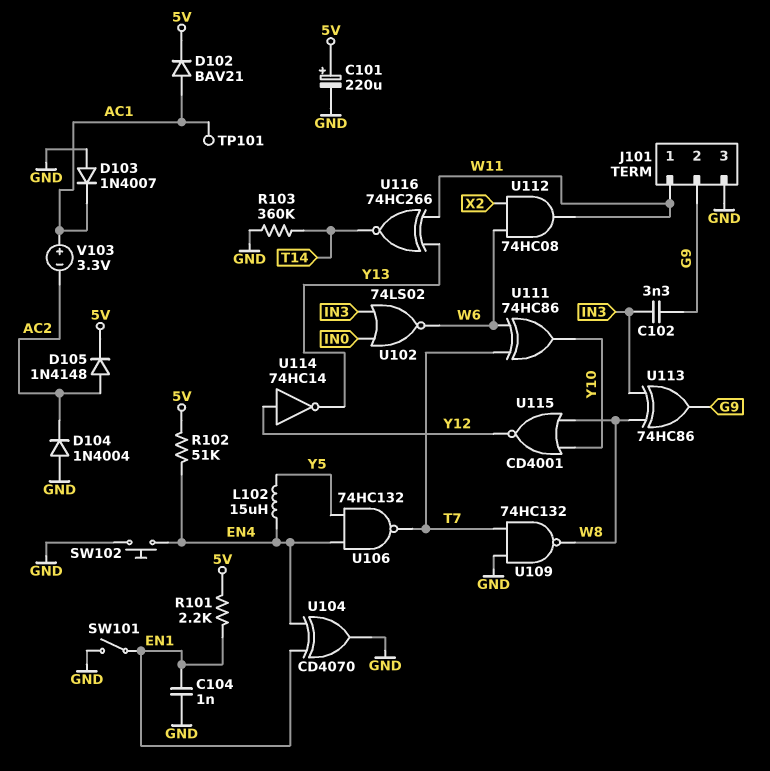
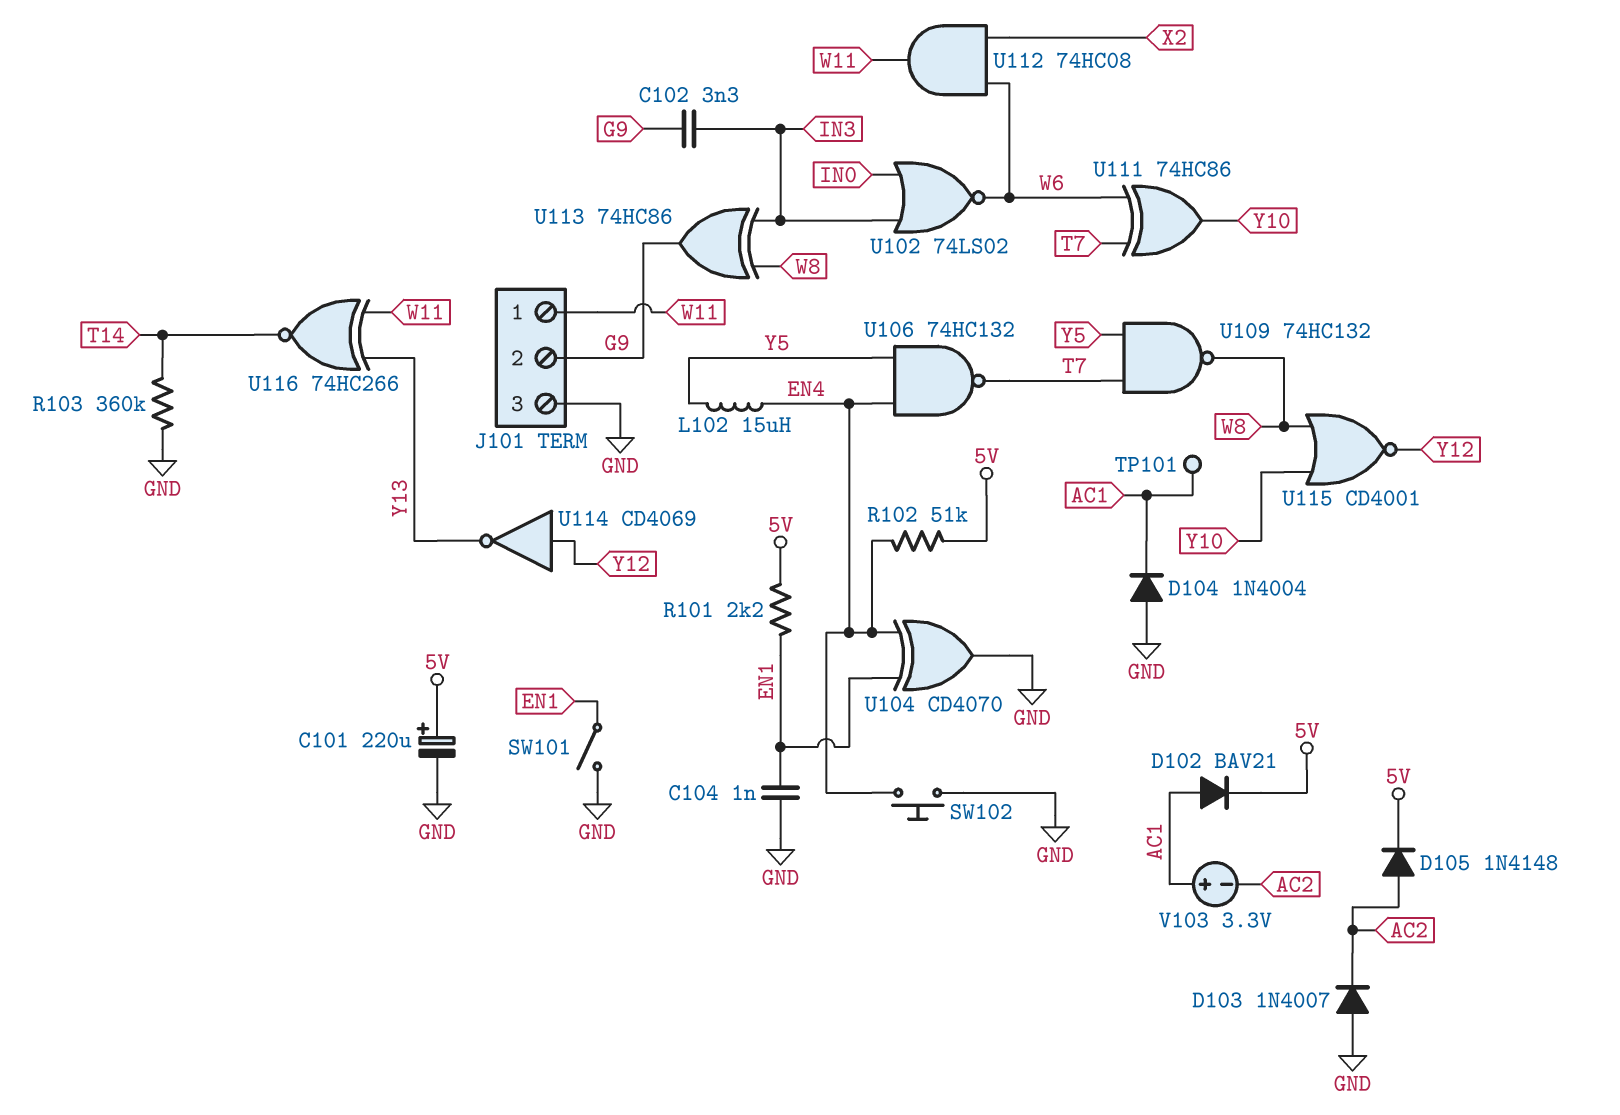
D103: diode 1N4007 (A GND, K AC1) -> diode 1N4007 (A GND, K AC2)
D104: diode 1N4004 (A GND, K AC2) -> diode 1N4004 (A GND, K AC1)
U109: NAND 74HC132 (in GND, in T7, out W8) -> NAND 74HC132 (in T7, in Y5, out W8)
U114: NOT 74HC14 (in Y12, out Y13) -> NOT CD4069 (in Y12, out Y13)

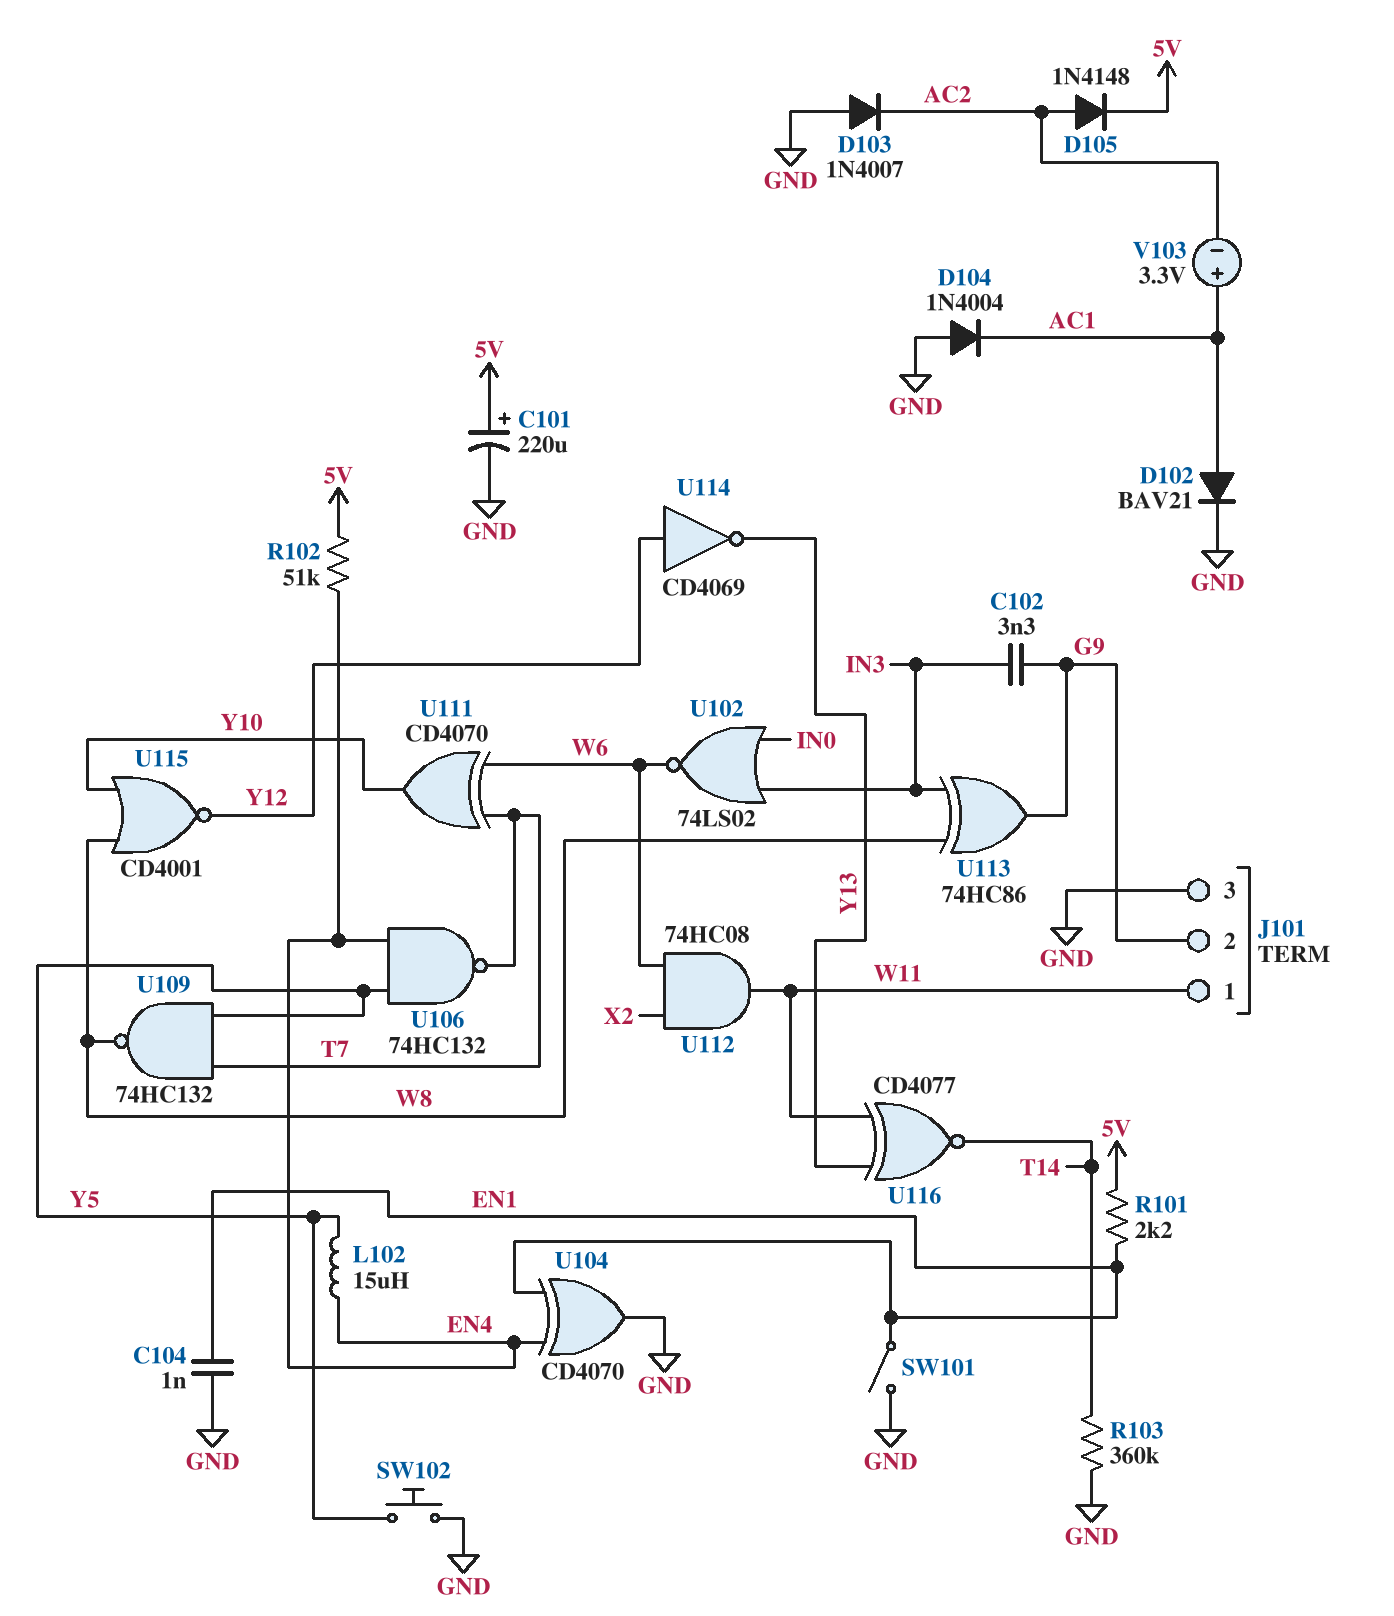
D102: diode BAV21 (A AC1, K 5V) -> diode BAV21 (A AC1, K GND)
SW102: button (EN4, GND) -> button (GND, Y5)
TP101: test point (AC1) -> none
U111: XOR 74HC86 (in T7, in W6, out Y10) -> XOR CD4070 (in T7, in W6, out Y10)
U116: XNOR 74HC266 (in W11, in Y13, out T14) -> XNOR CD4077 (in W11, in Y13, out T14)

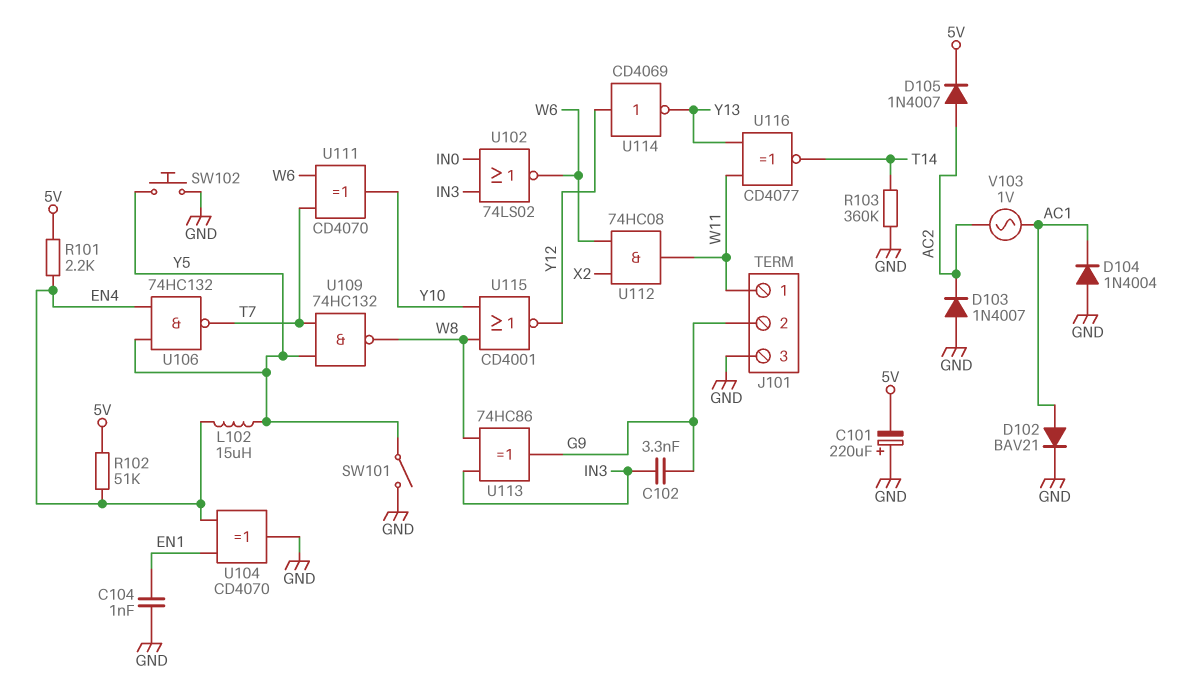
C101: 220uF (plus 5V, minus GND) -> 220uF (plus GND, minus 5V)
D105: diode 1N4148 (A AC2, K 5V) -> diode 1N4007 (A AC2, K 5V)
R101: 2.2k (5V, EN1) -> 2.2k (5V, EN4)
SW101: switch (EN1, GND) -> switch (GND, Y5)
V103: 3.3V (plus AC1, minus AC2) -> AC 1V (AC1, AC2)

